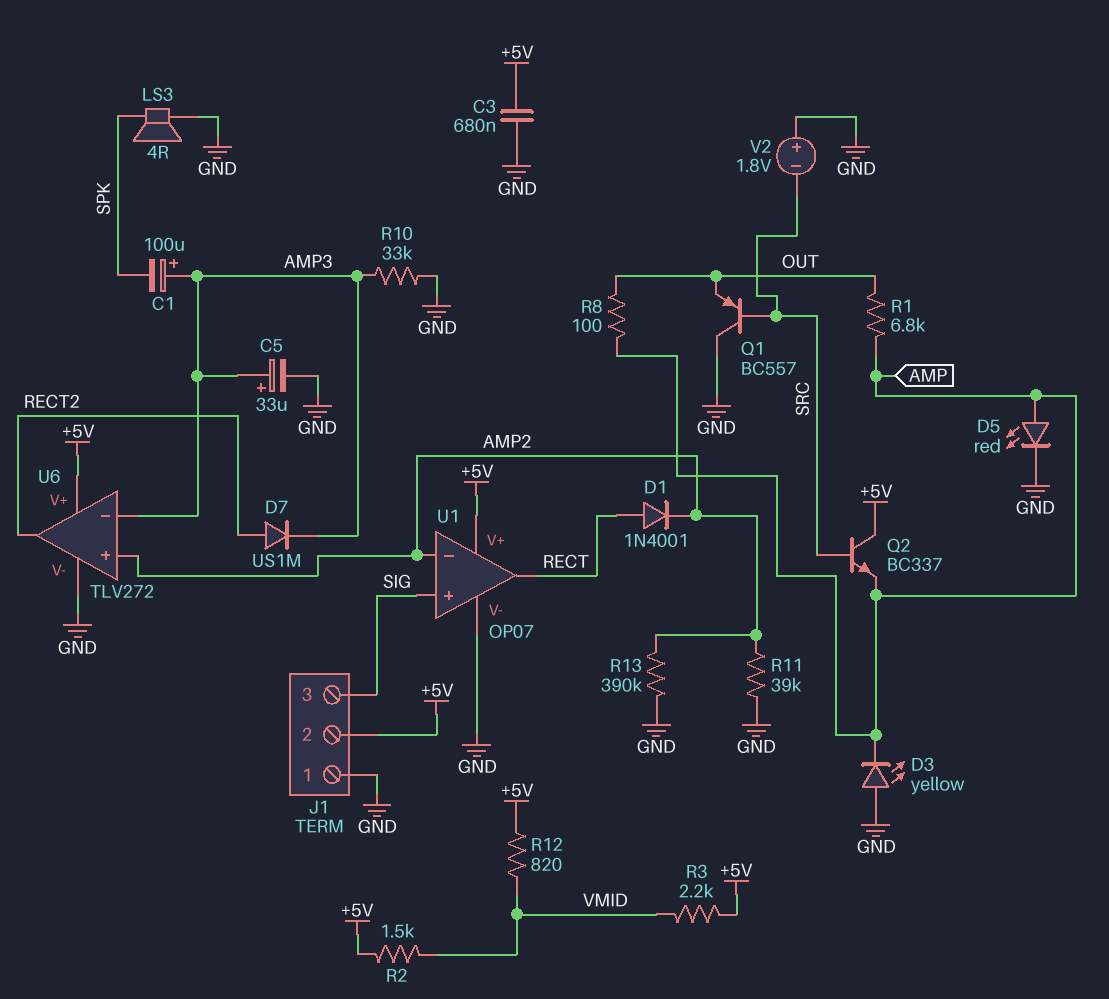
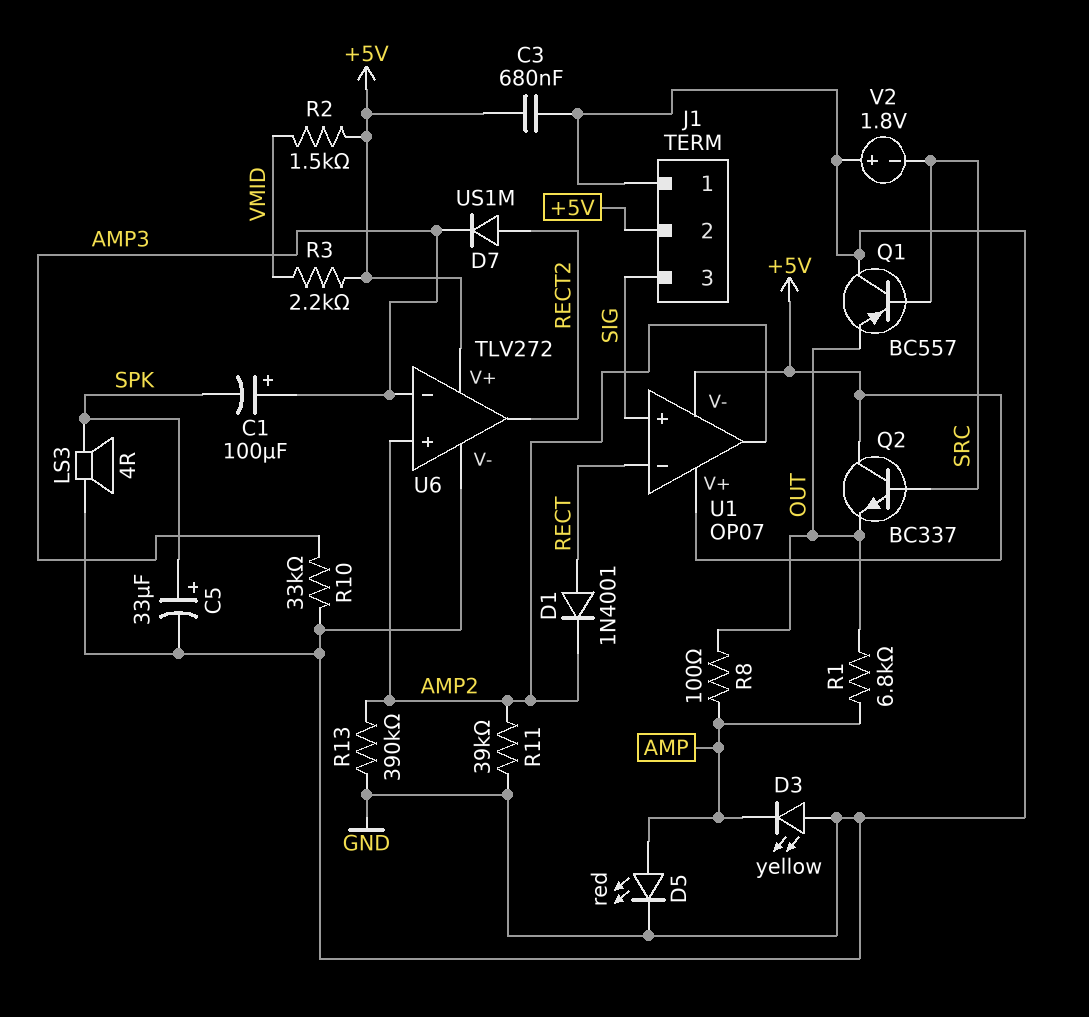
C5: 33uF (plus AMP3, minus GND) -> 33uF (plus SPK, minus GND)
Q2: NPN BC337 (B SRC, C +5V, E AMP) -> NPN BC337 (B SRC, C +5V, E OUT)
R12: 820 (+5V, VMID) -> none
U1 pin V-: GND -> +5V
U1 pin in-: AMP2 -> RECT
U1 pin out: RECT -> AMP2

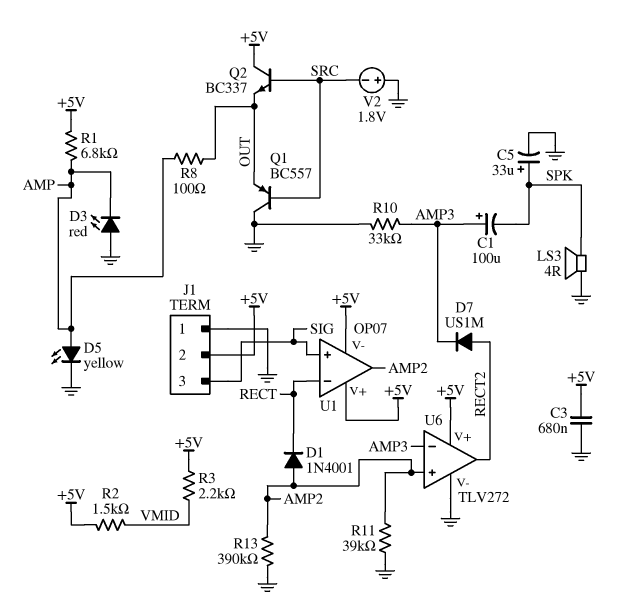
D1: diode 1N4001 (A RECT, K AMP2) -> diode 1N4001 (A AMP2, K RECT)
D3: LED yellow (A GND, K AMP) -> LED red (A GND, K AMP)
D5: LED red (A AMP, K GND) -> LED yellow (A AMP, K GND)
R1: 6.8k (AMP, OUT) -> 6.8k (+5V, AMP)

